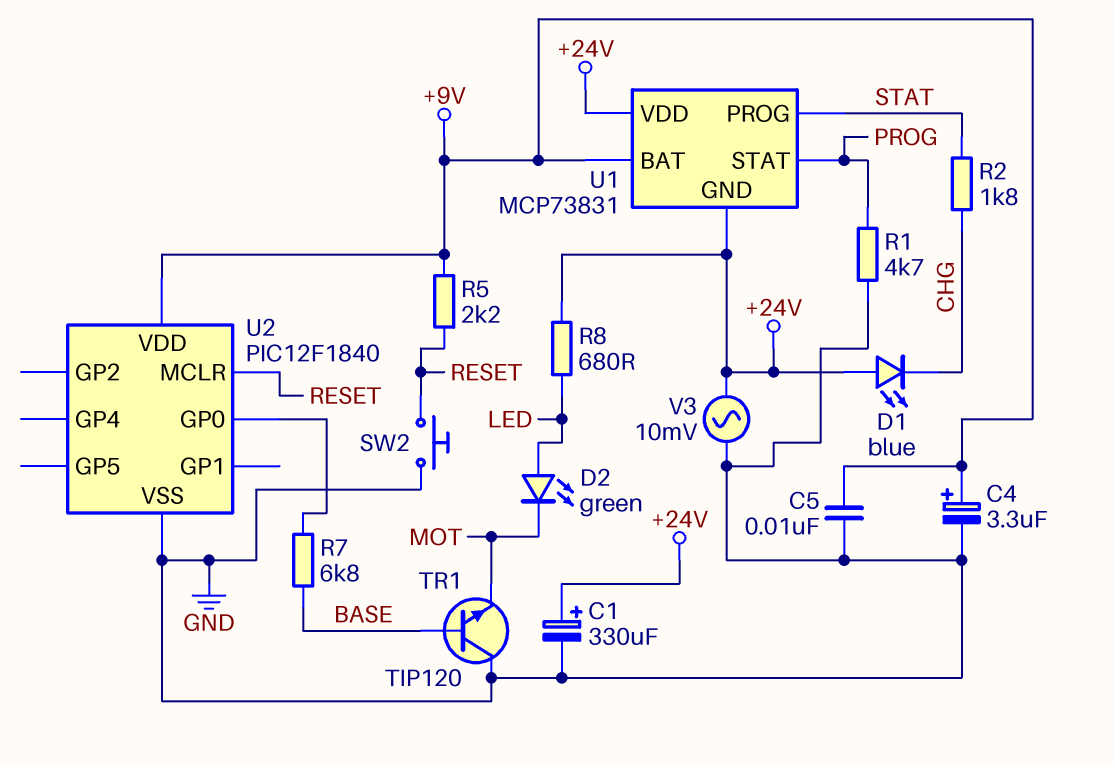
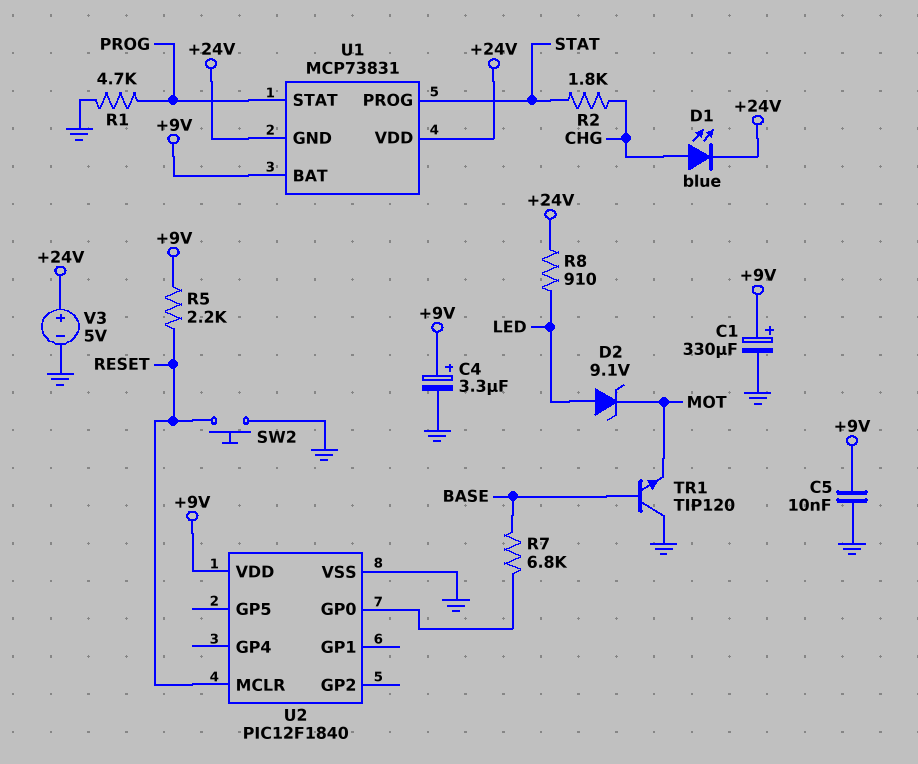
C1: 330uF (plus +24V, minus GND) -> 330uF (plus +9V, minus GND)
D1: LED blue (A +24V, K CHG) -> LED blue (A CHG, K +24V)
D2: LED green (A LED, K MOT) -> zener 9.1V (A LED, K MOT)
R8: 680 (+24V, LED) -> 910 (+24V, LED)
V3: AC 10mV (+24V, GND) -> 5V (plus +24V, minus GND)

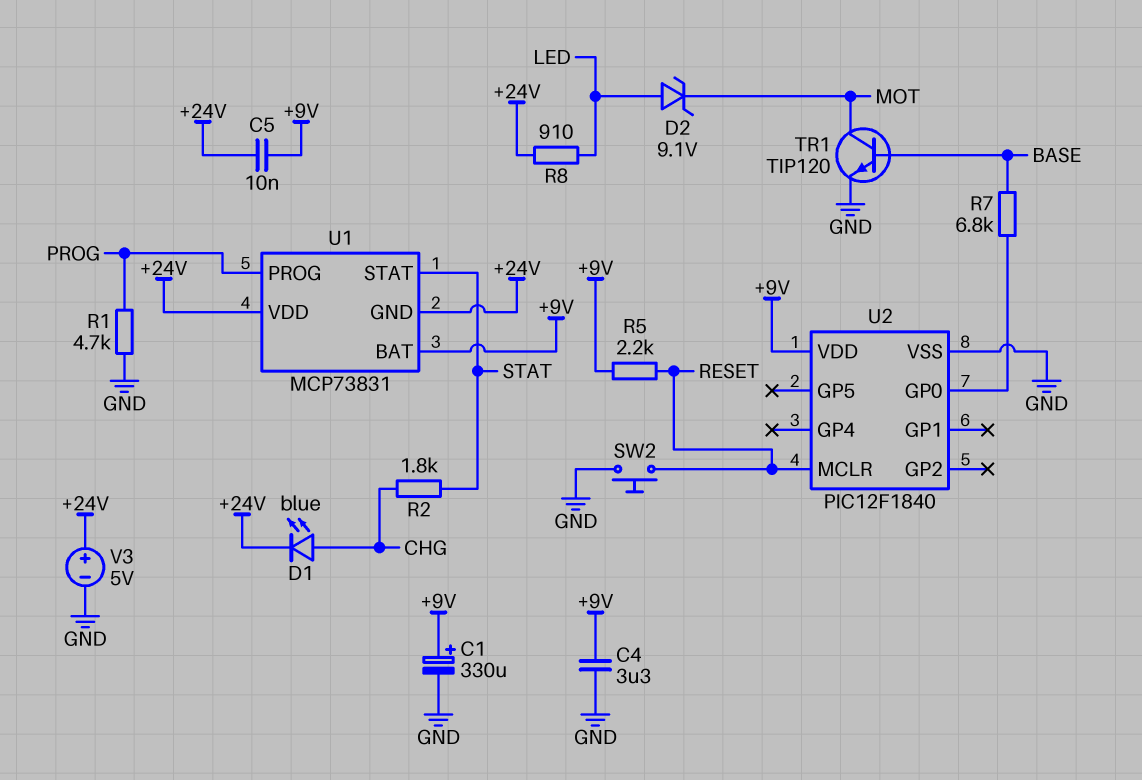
C4: 3.3uF (plus +9V, minus GND) -> 3.3uF (+9V, GND)
C5: 10nF (+9V, GND) -> 10nF (+9V, +24V)
TR1: NPN TIP120 (B BASE, C GND, E MOT) -> NPN TIP120 (B BASE, C MOT, E GND)
U1 pin PROG: STAT -> PROG
U1 pin STAT: PROG -> STAT

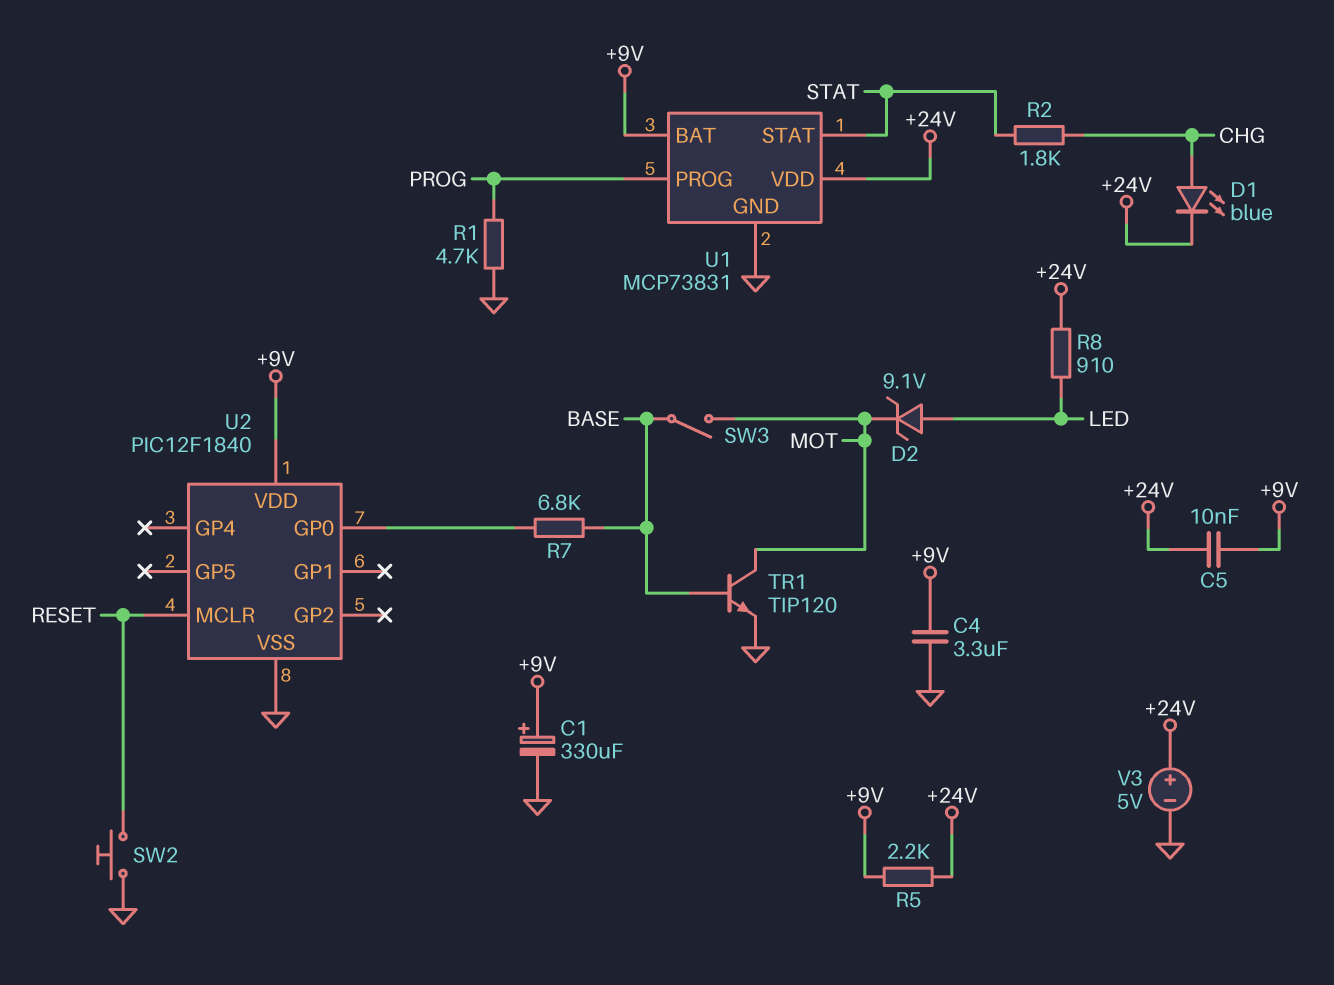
R5: 2.2k (+9V, RESET) -> 2.2k (+9V, +24V)
SW3: none -> switch (BASE, MOT)
U1 pin GND: +24V -> GND

